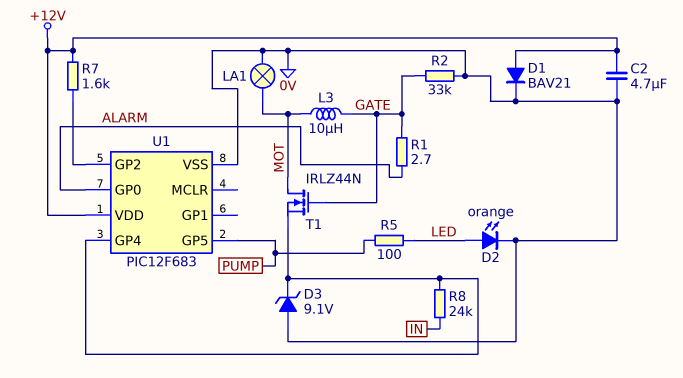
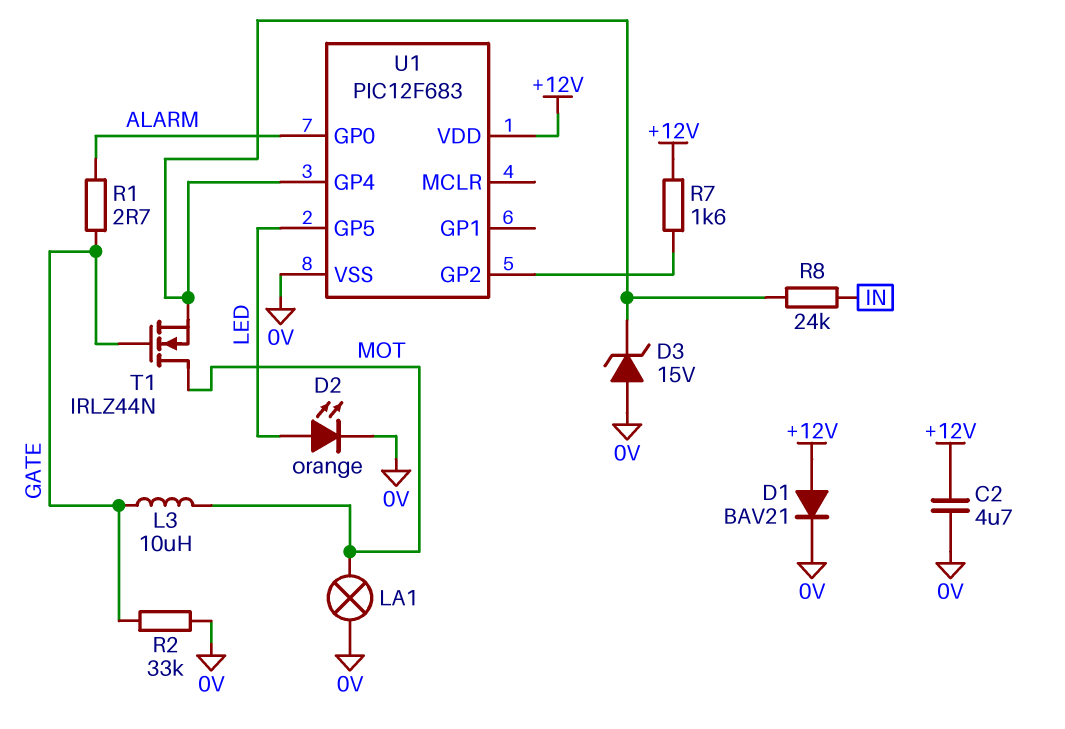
D3: zener 9.1V (A 0V, K U1/GP4) -> zener 15V (A 0V, K U1/GP4)
R5: 100 (LED, PUMP) -> none
U1 pin GP5: PUMP -> LED

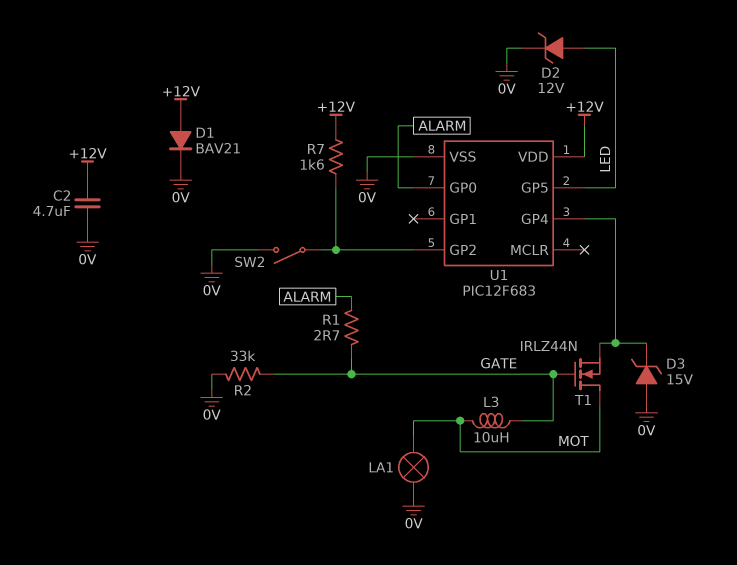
D2: LED orange (A LED, K 0V) -> zener 12V (A LED, K 0V)
R8: 24k (IN, U1/GP4) -> none
SW2: none -> switch (0V, U1/GP2)

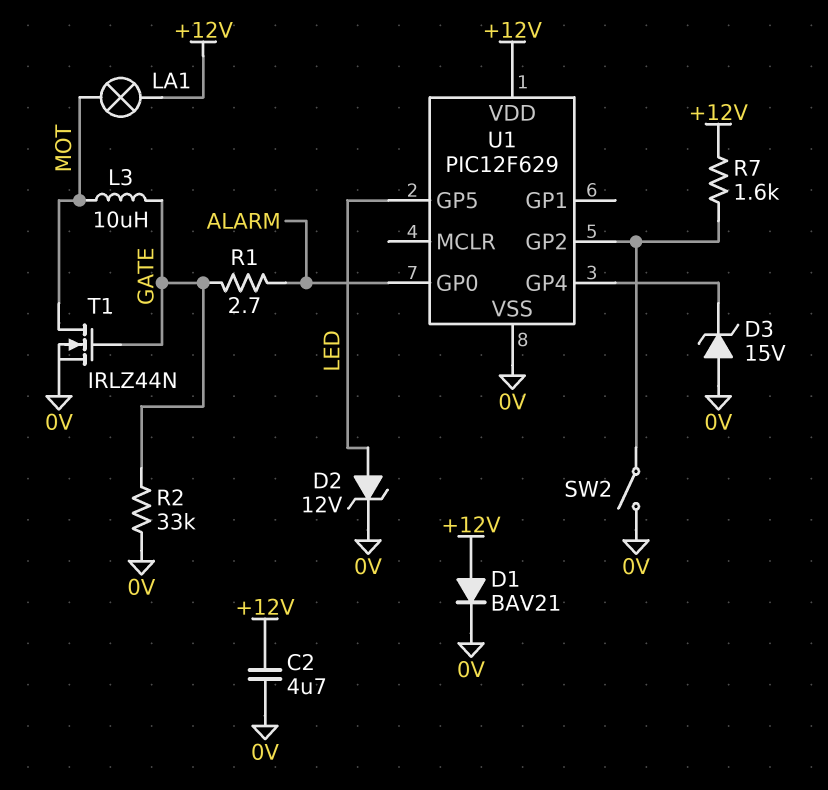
LA1: lamp (0V, MOT) -> lamp (+12V, MOT)
T1: NMOS IRLZ44N (G GATE, D MOT, S U1/GP4) -> NMOS IRLZ44N (G GATE, D MOT, S 0V)
U1: PIC12F683 -> PIC12F629

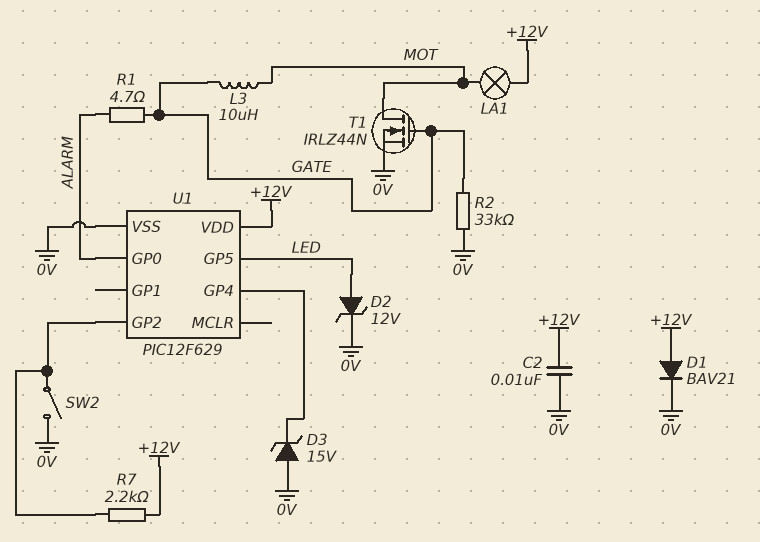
C2: 4.7uF (+12V, 0V) -> 10nF (+12V, 0V)
R1: 2.7 (ALARM, GATE) -> 4.7 (ALARM, GATE)
R7: 1.6k (+12V, U1/GP2) -> 2.2k (+12V, U1/GP2)

